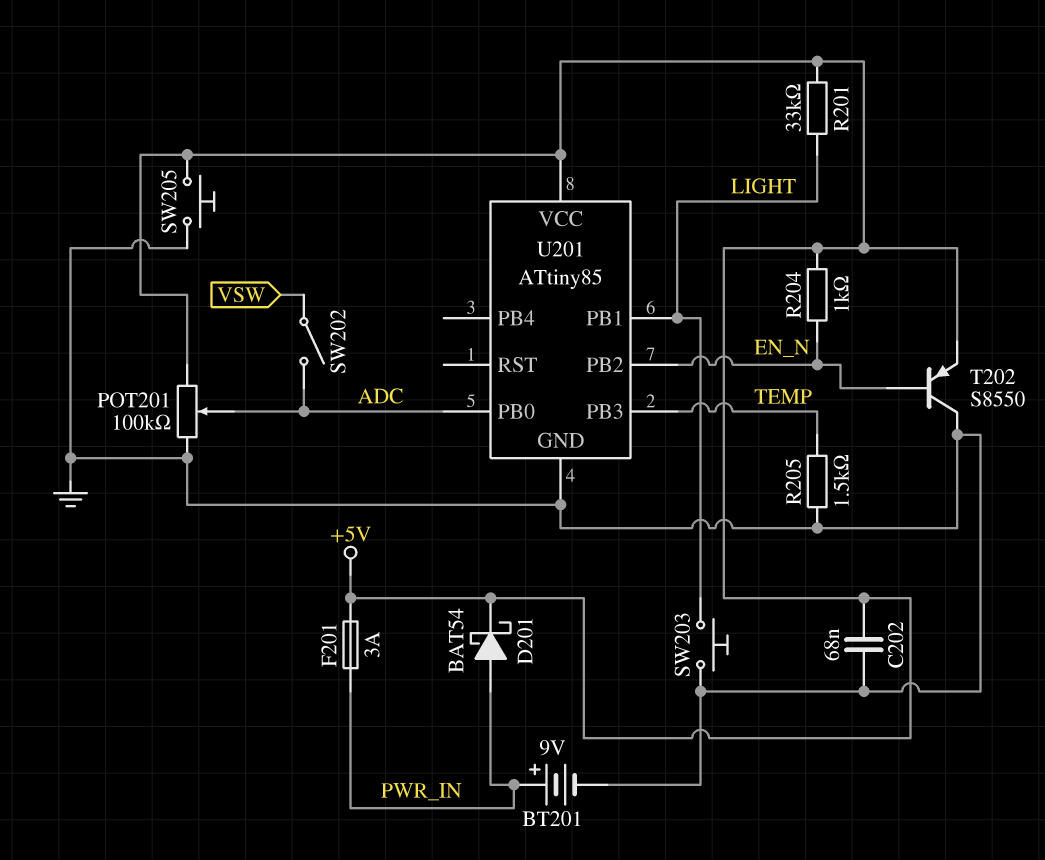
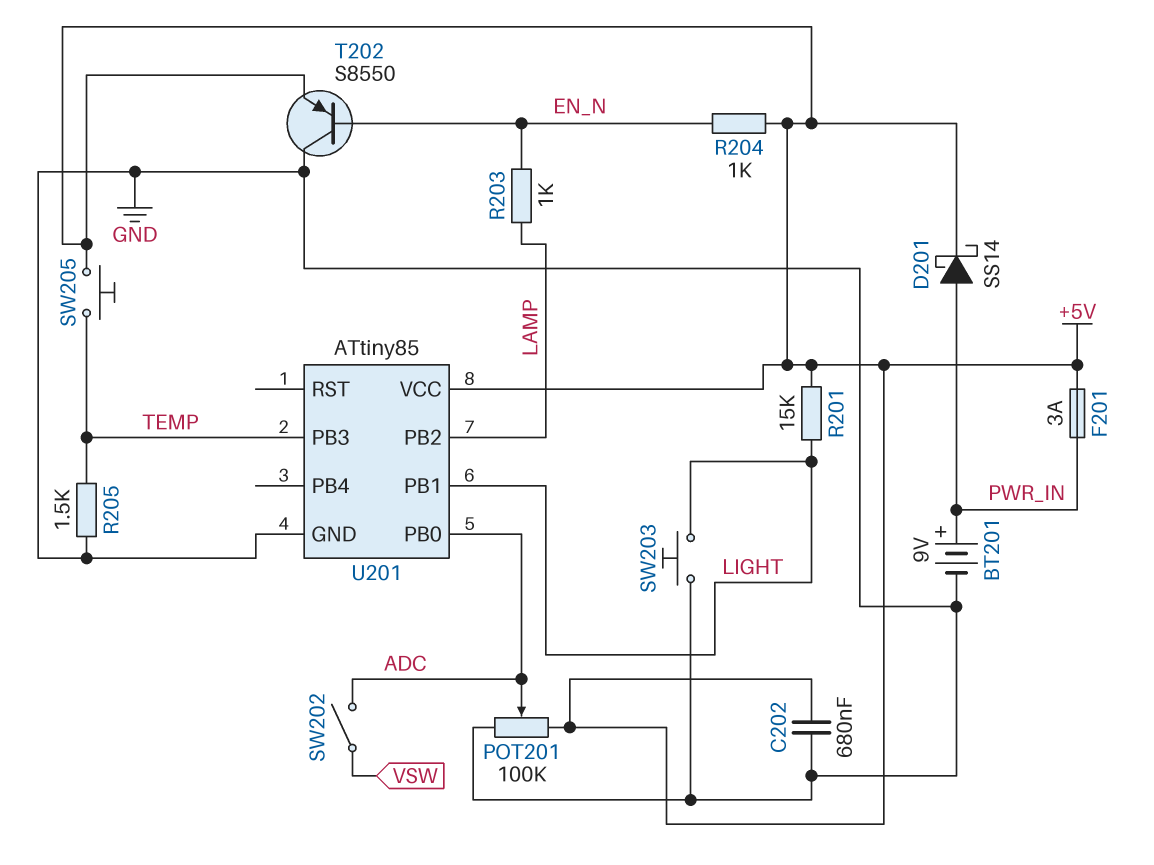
C202: 68nF (+5V, GND) -> 680nF (+5V, GND)
D201: schottky BAT54 (A PWR_IN, K +5V) -> schottky SS14 (A PWR_IN, K +5V)
R201: 33k (+5V, LIGHT) -> 15k (+5V, LIGHT)
R203: none -> 1k (EN_N, LAMP)
SW205: button (+5V, GND) -> button (+5V, TEMP)
U201 pin PB2: EN_N -> LAMP

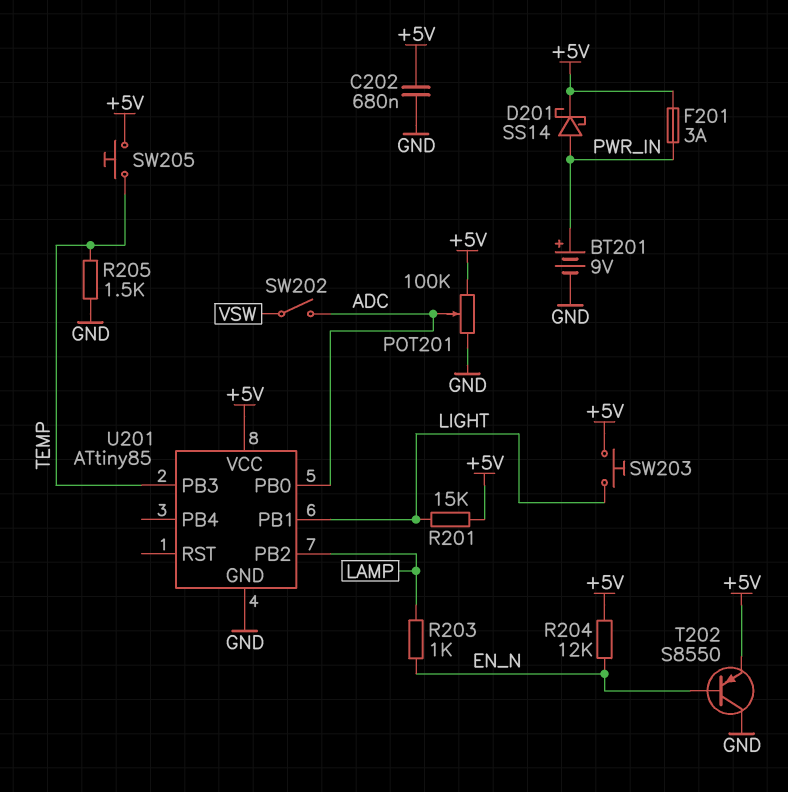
R204: 1k (+5V, EN_N) -> 12k (+5V, EN_N)
SW203: button (GND, LIGHT) -> button (+5V, LIGHT)

